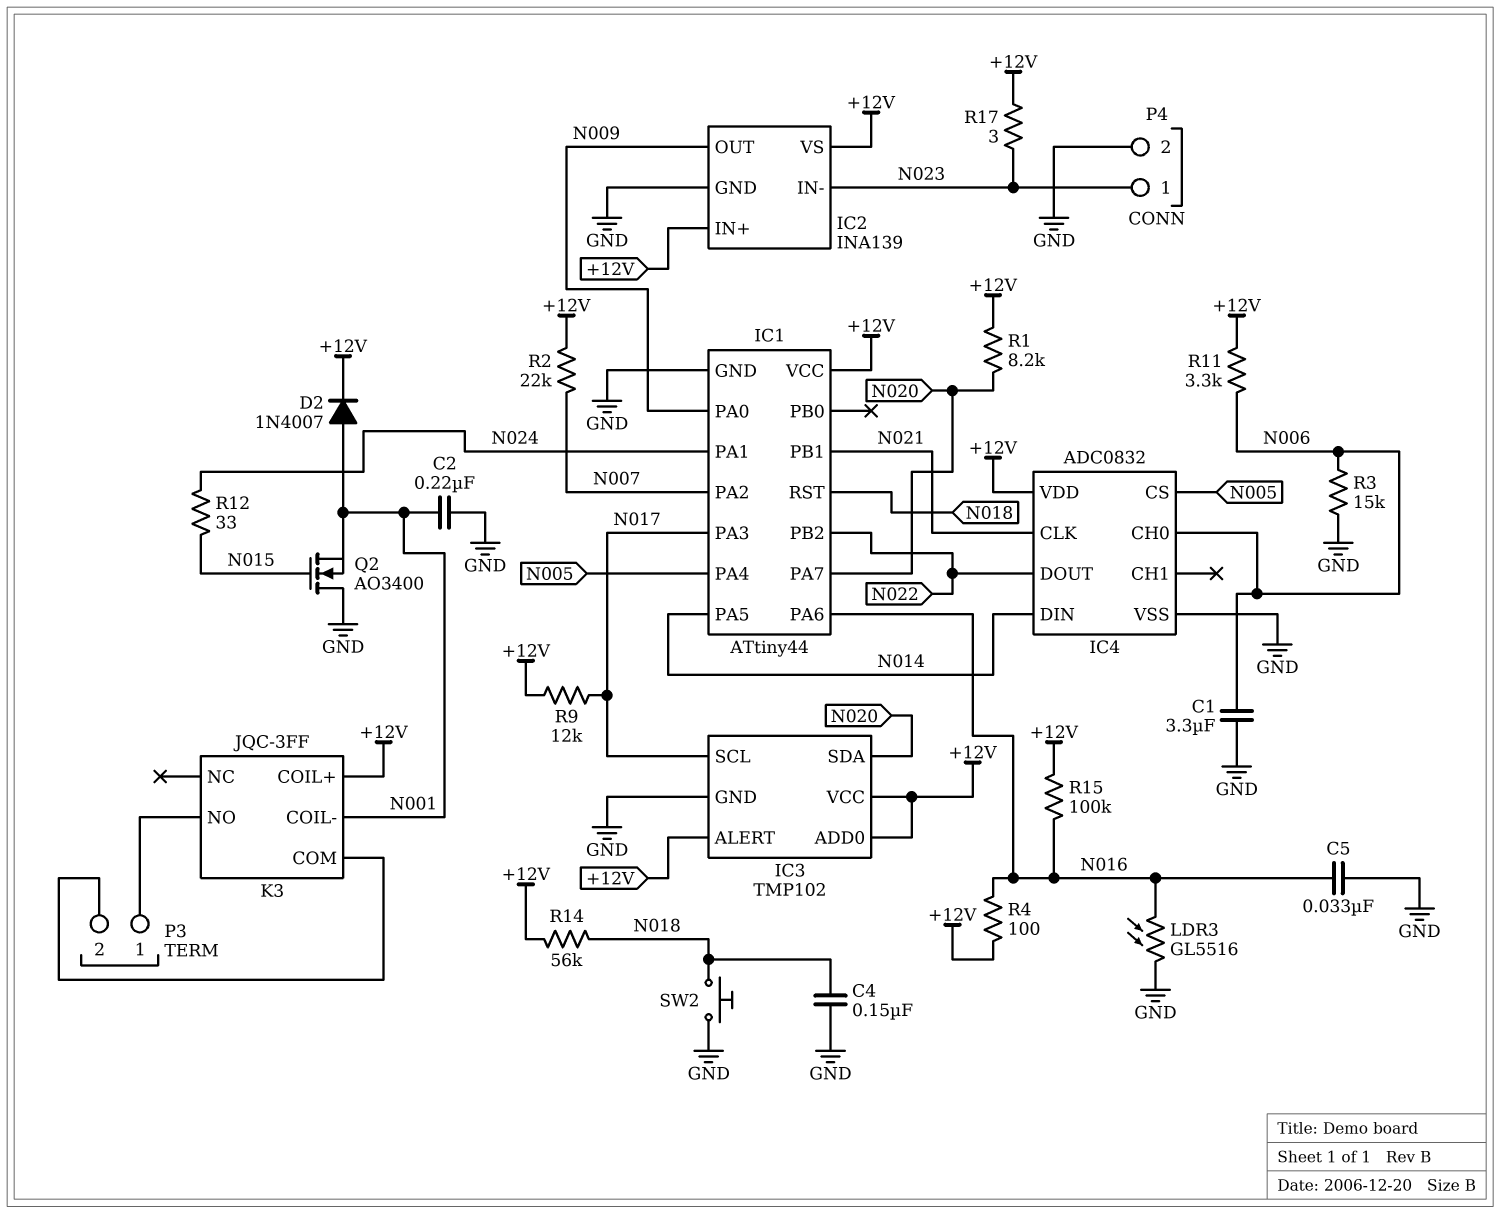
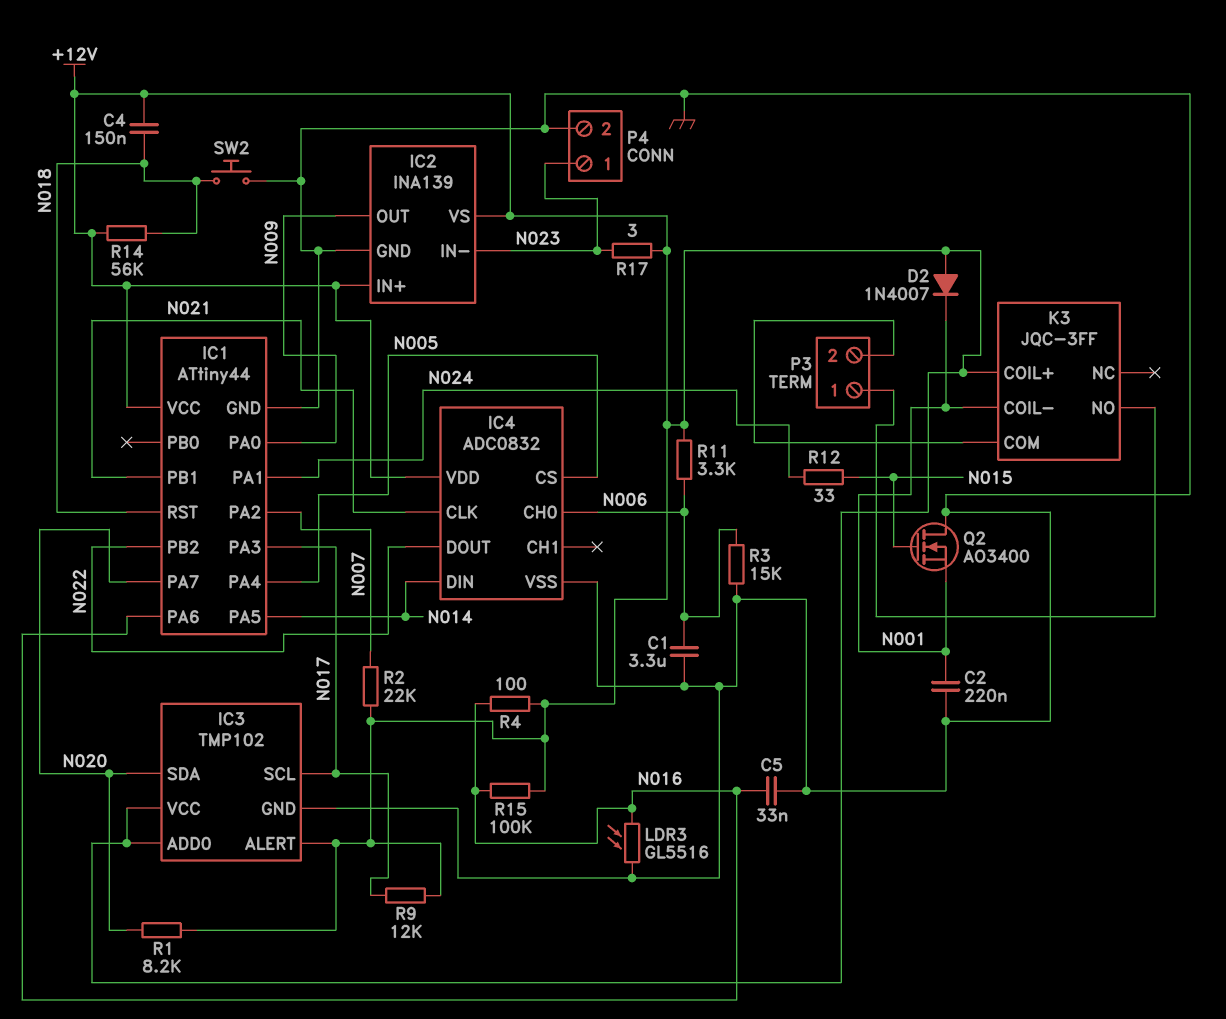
C4: 150nF (GND, N018) -> 150nF (+12V, N018)
D2: diode 1N4007 (A N001, K +12V) -> diode 1N4007 (A +12V, K N001)

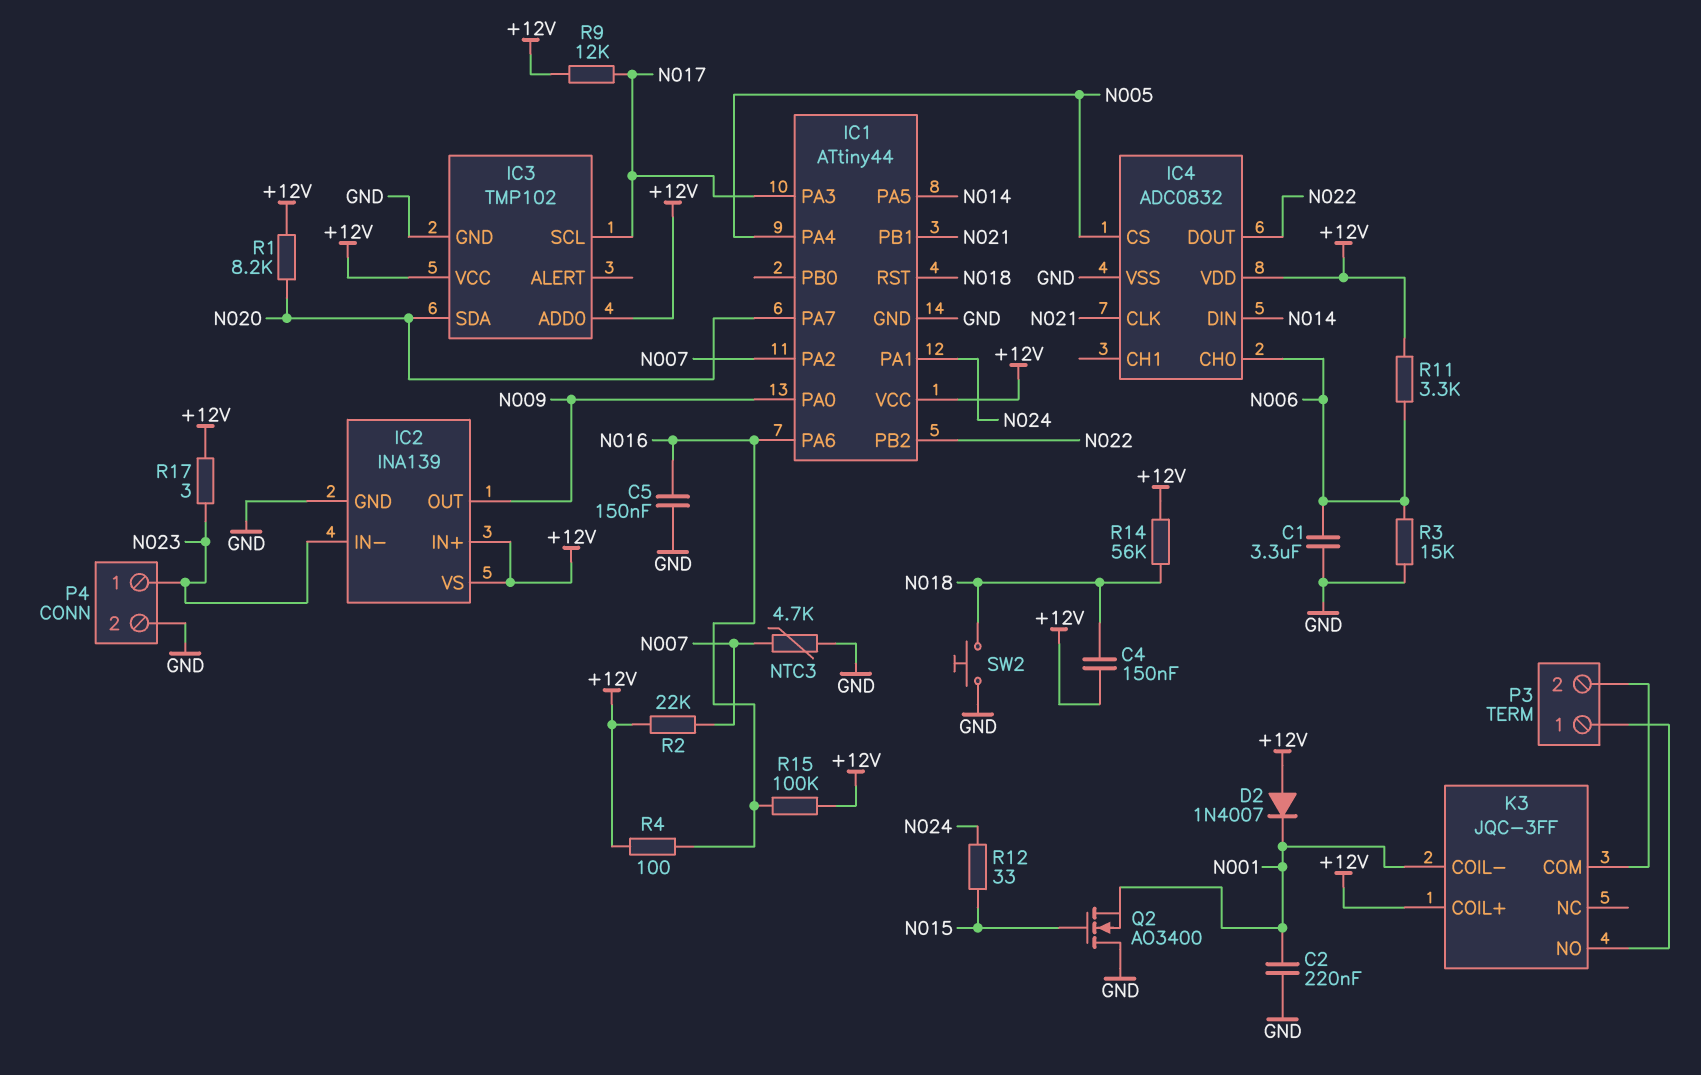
C5: 33nF (GND, N016) -> 150nF (GND, N016)
IC3 pin ALERT: +12V -> none
LDR3: GL5516 (GND, N016) -> none
NTC3: none -> 4.7k (GND, N007)

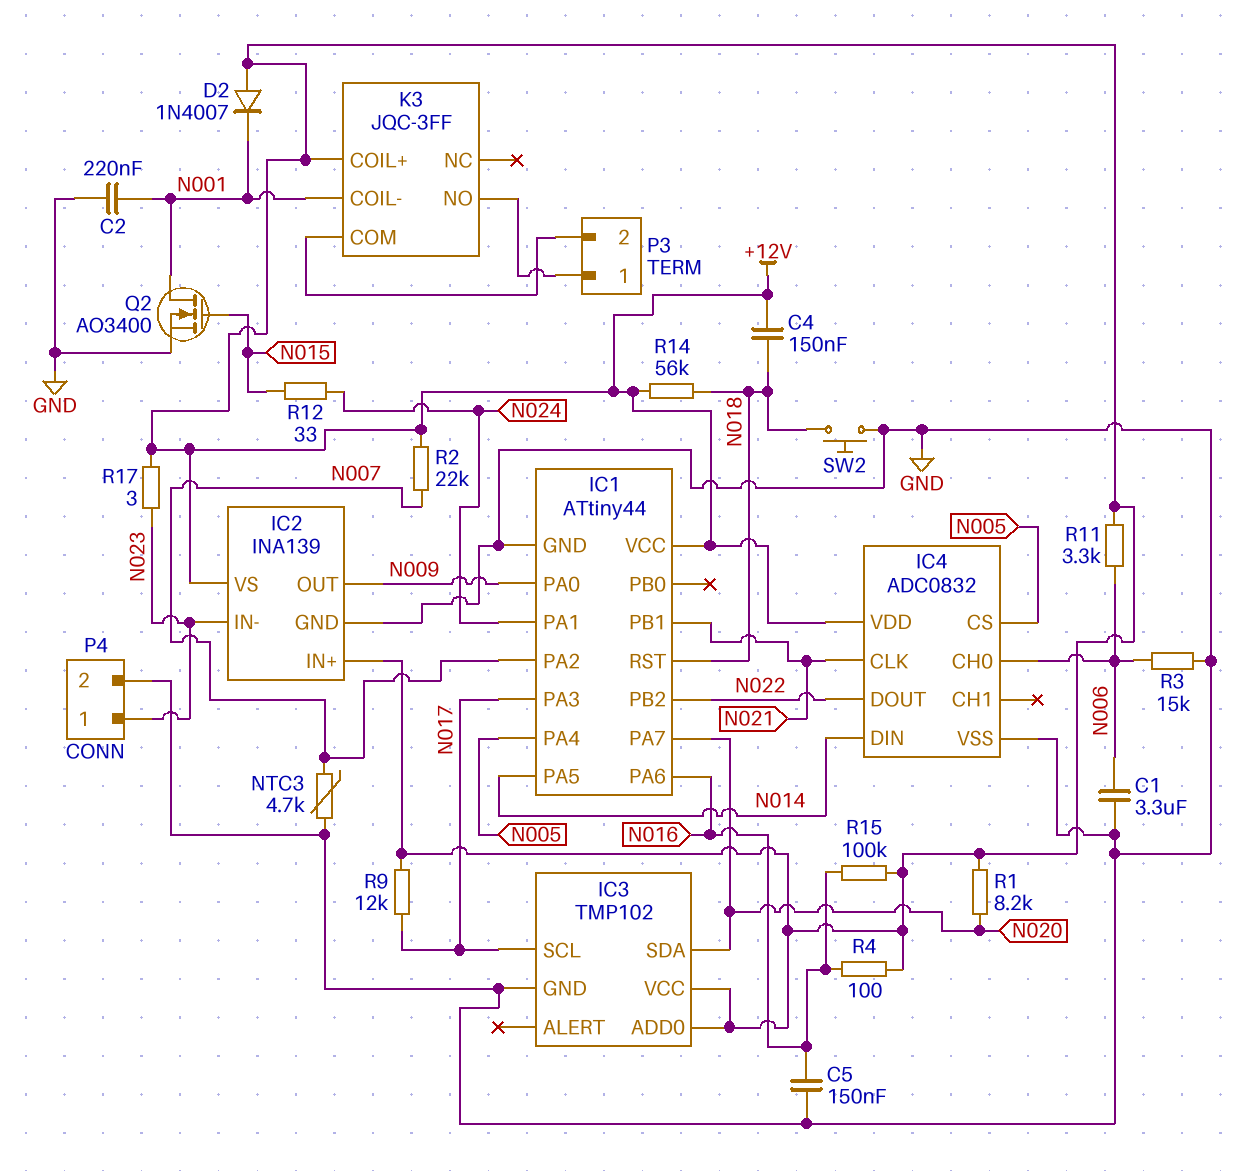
Q2: NMOS AO3400 (G N015, D GND, S N001) -> NMOS AO3400 (G N015, D N001, S GND)

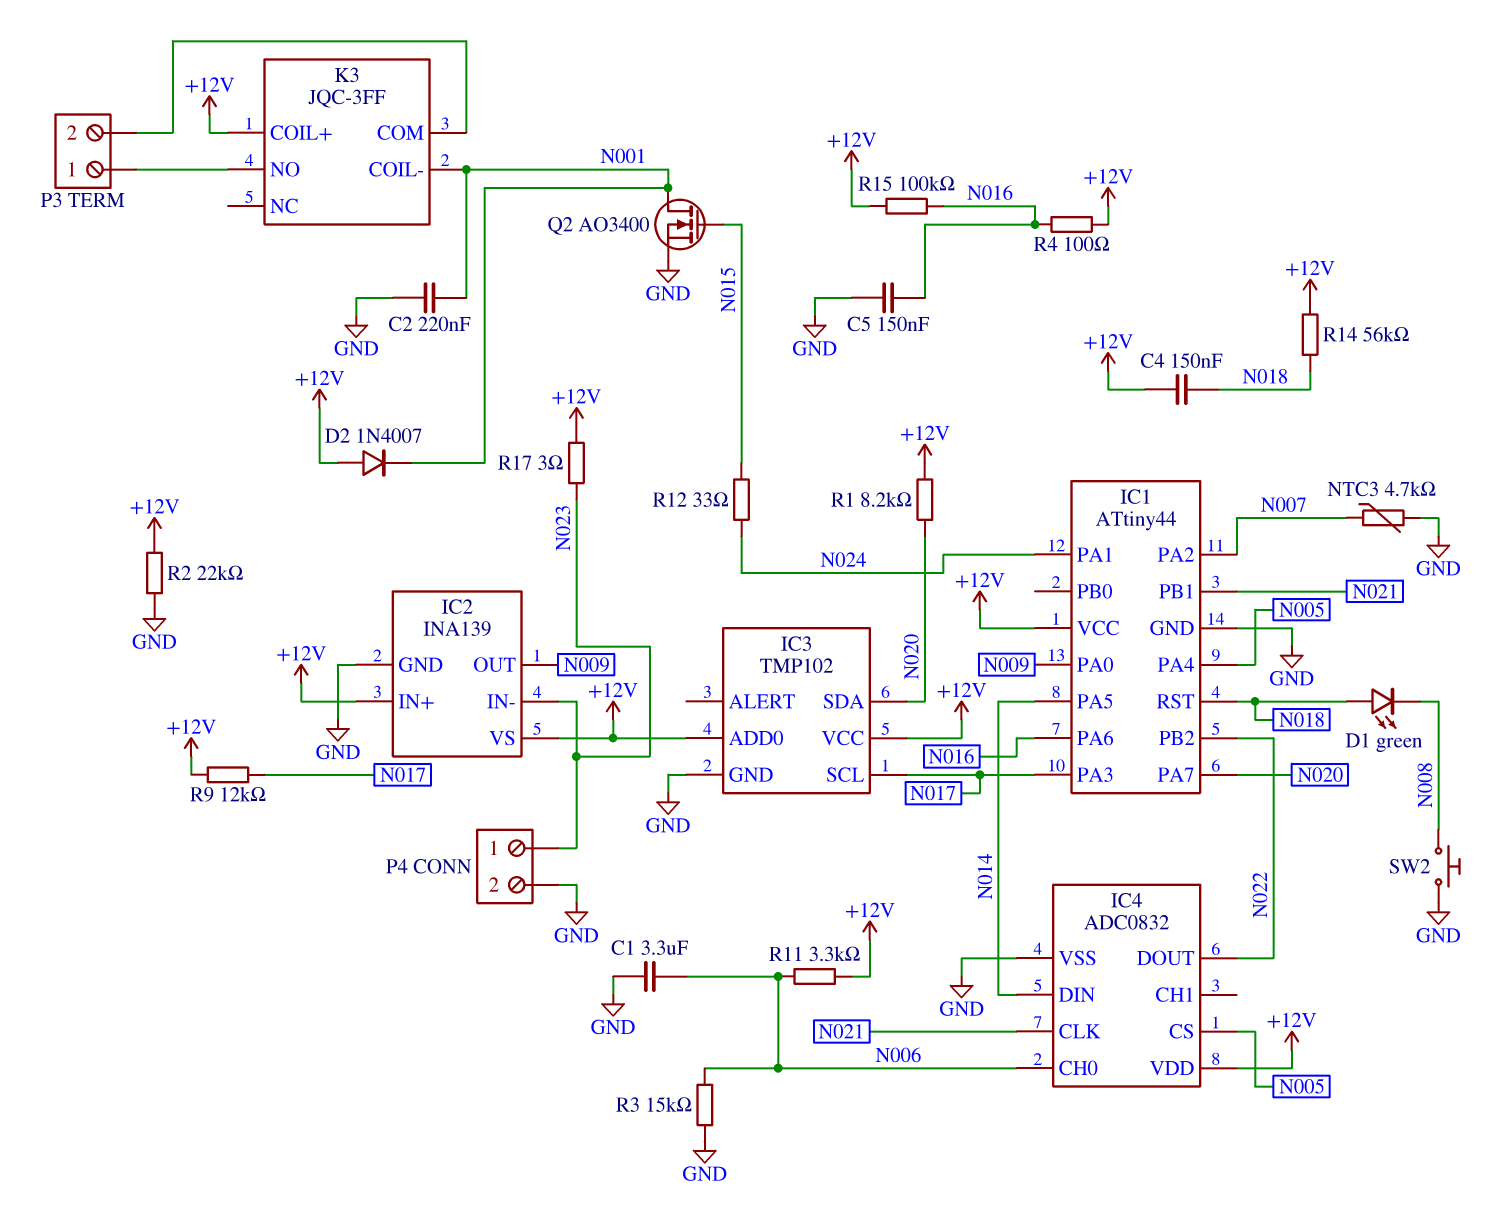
D1: none -> LED green (A N018, K N008)
R2: 22k (+12V, N007) -> 22k (+12V, GND)
SW2: button (GND, N018) -> button (GND, N008)

